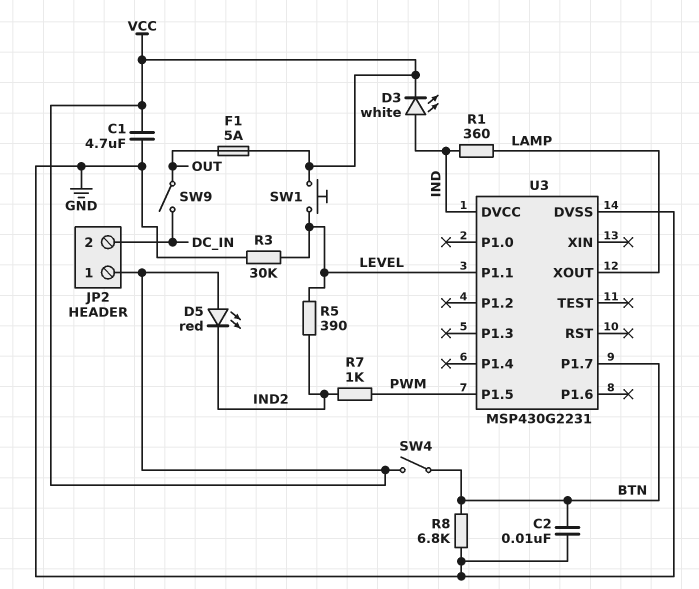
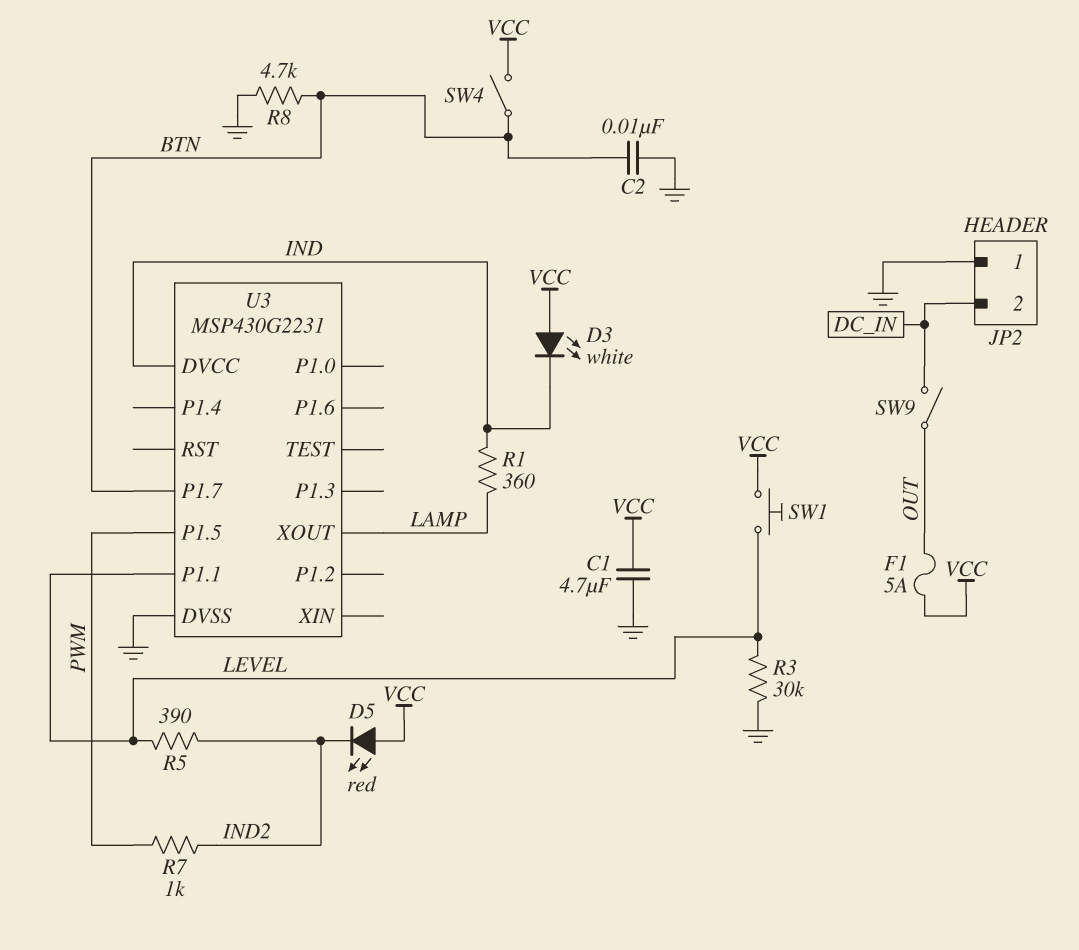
D3: LED white (A IND, K VCC) -> LED white (A VCC, K IND)
JP2 pin 1: VCC -> GND
R8: 6.8k (BTN, GND) -> 4.7k (BTN, GND)

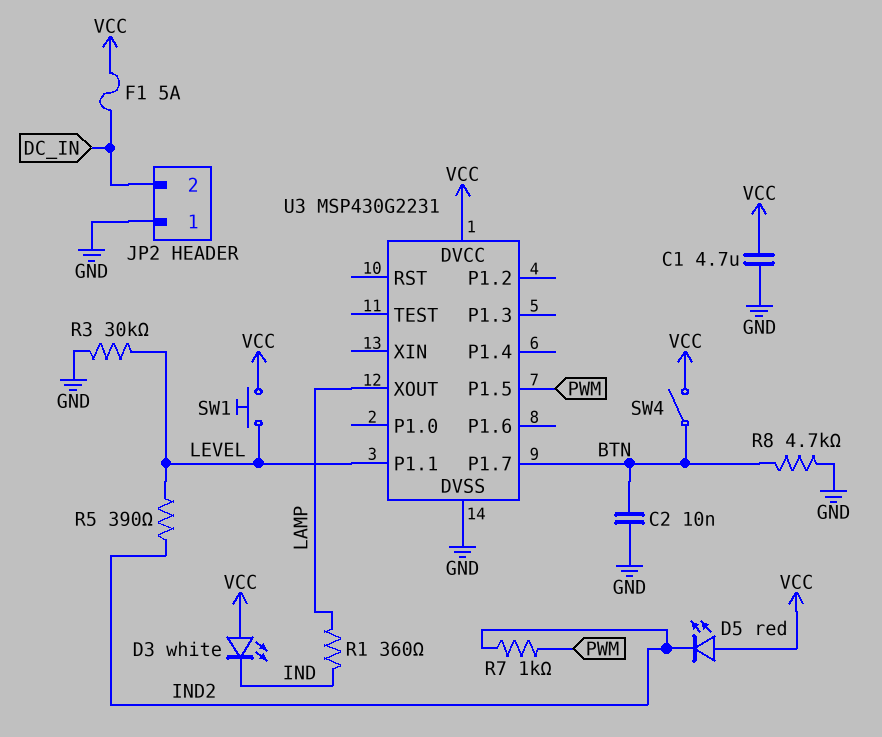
F1: 5A (OUT, VCC) -> 5A (DC_IN, VCC)
SW9: switch (DC_IN, OUT) -> none
U3 pin DVCC: IND -> VCC

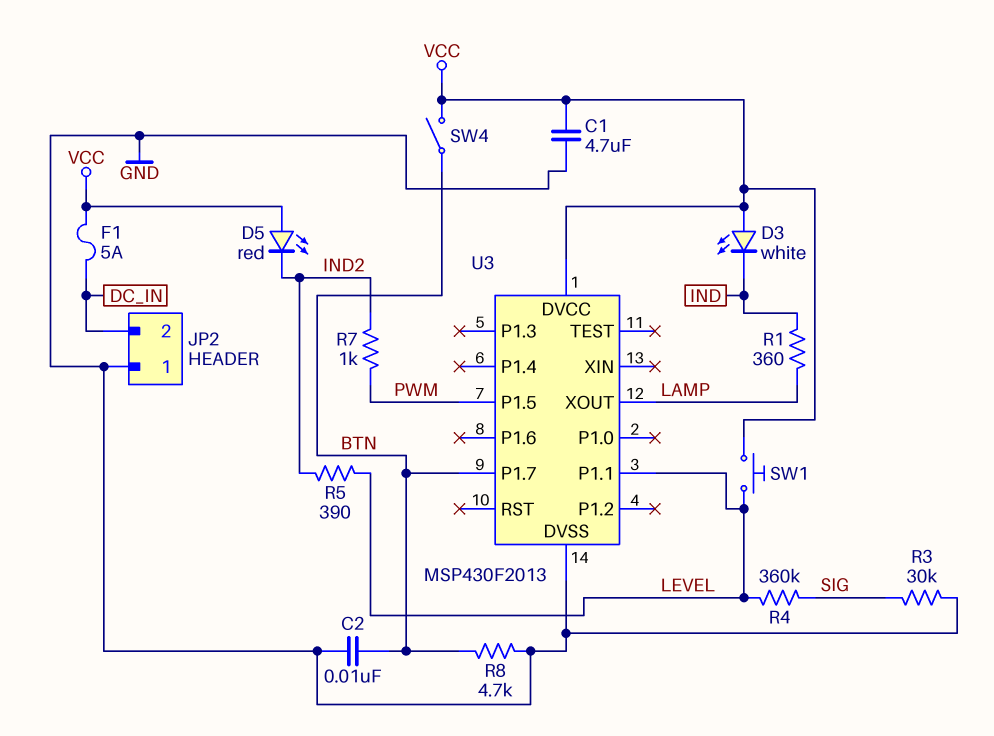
R3: 30k (GND, LEVEL) -> 30k (GND, SIG)
R4: none -> 360k (LEVEL, SIG)
U3: MSP430G2231 -> MSP430F2013

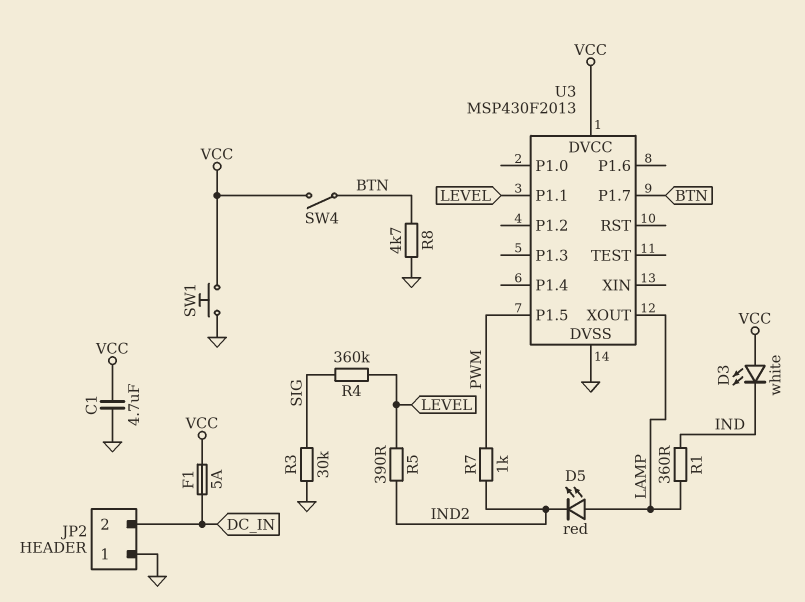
C2: 10nF (BTN, GND) -> none
D5: LED red (A VCC, K IND2) -> LED red (A LAMP, K IND2)
SW1: button (LEVEL, VCC) -> button (GND, VCC)

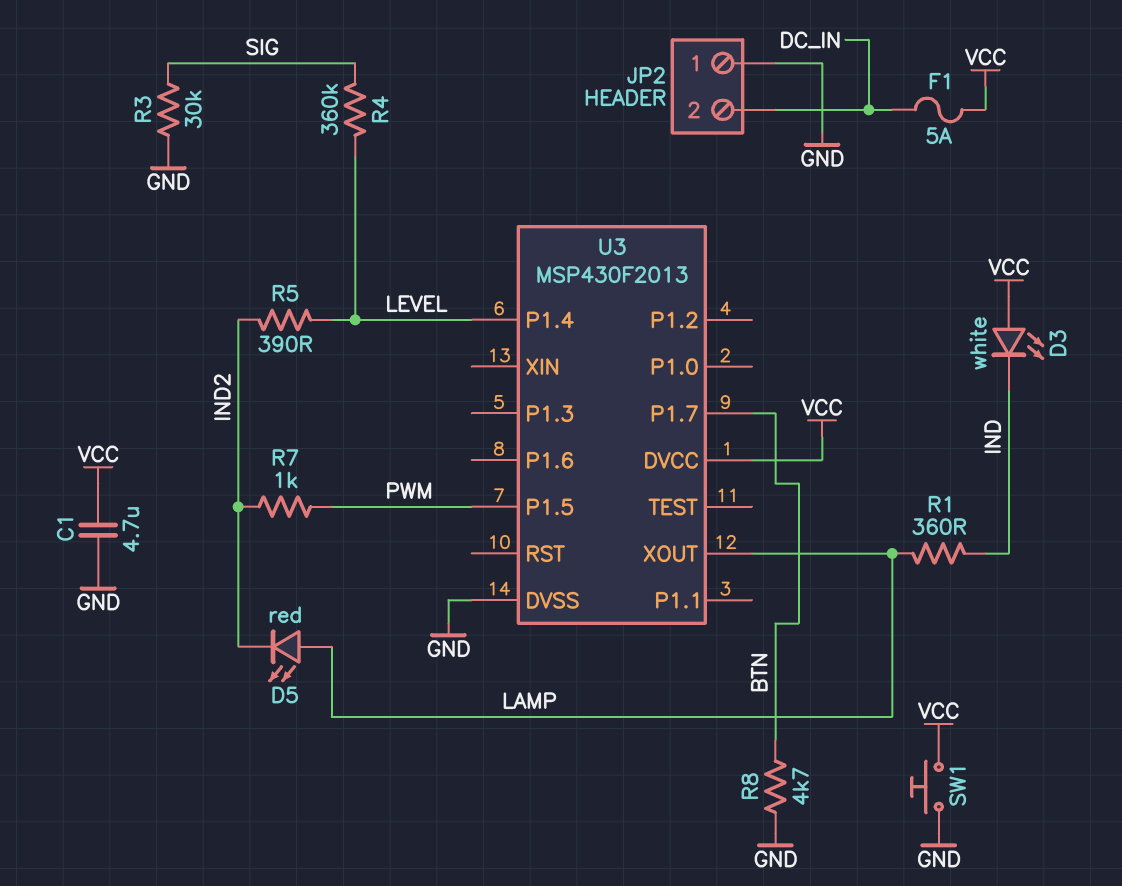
SW4: switch (BTN, VCC) -> none
U3 pin P1.1: LEVEL -> none
U3 pin P1.4: none -> LEVEL

